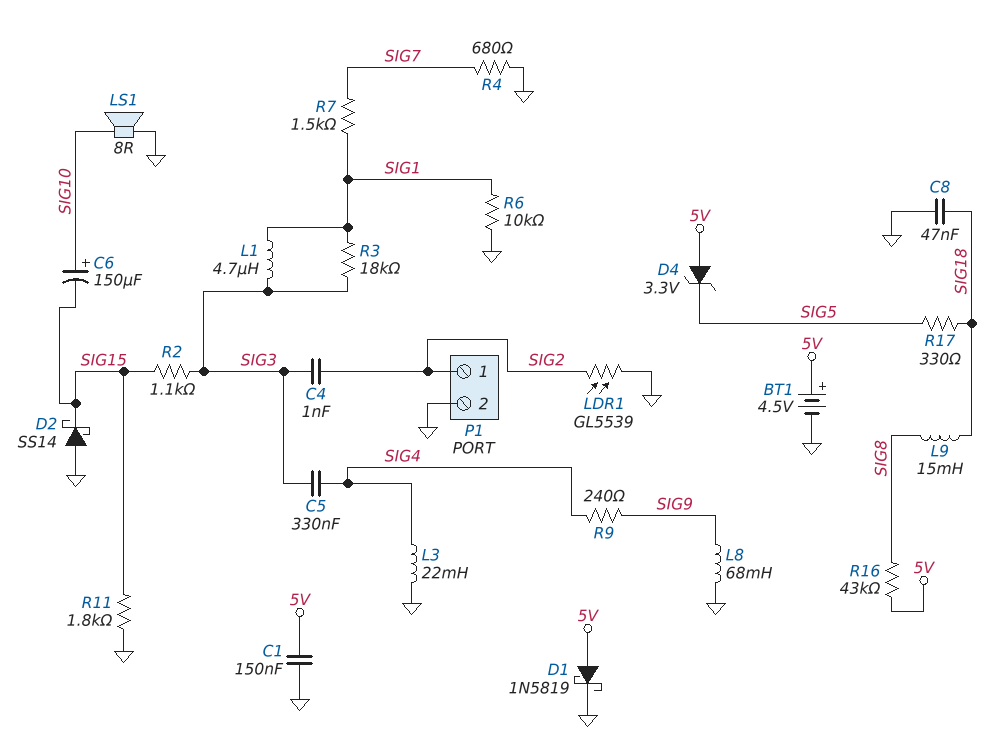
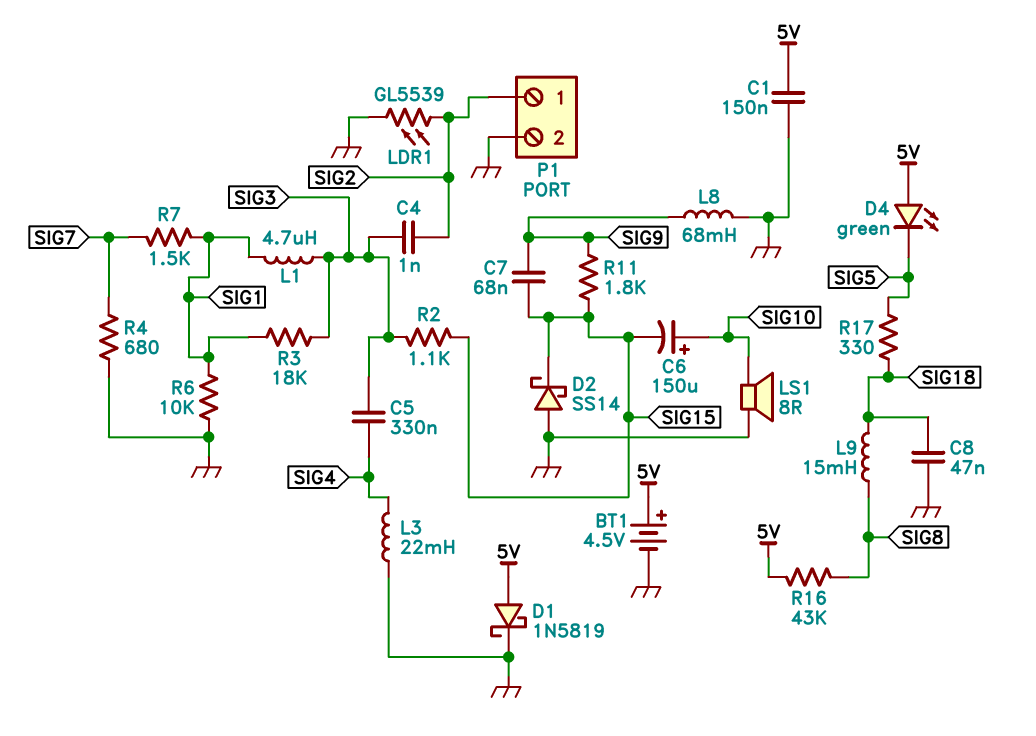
C7: none -> 68nF (SIG9, SIG15)
D4: zener 3.3V (A 5V, K SIG5) -> LED green (A 5V, K SIG5)
R9: 240 (SIG4, SIG9) -> none
R11: 1.8k (GND, SIG15) -> 1.8k (SIG9, SIG15)

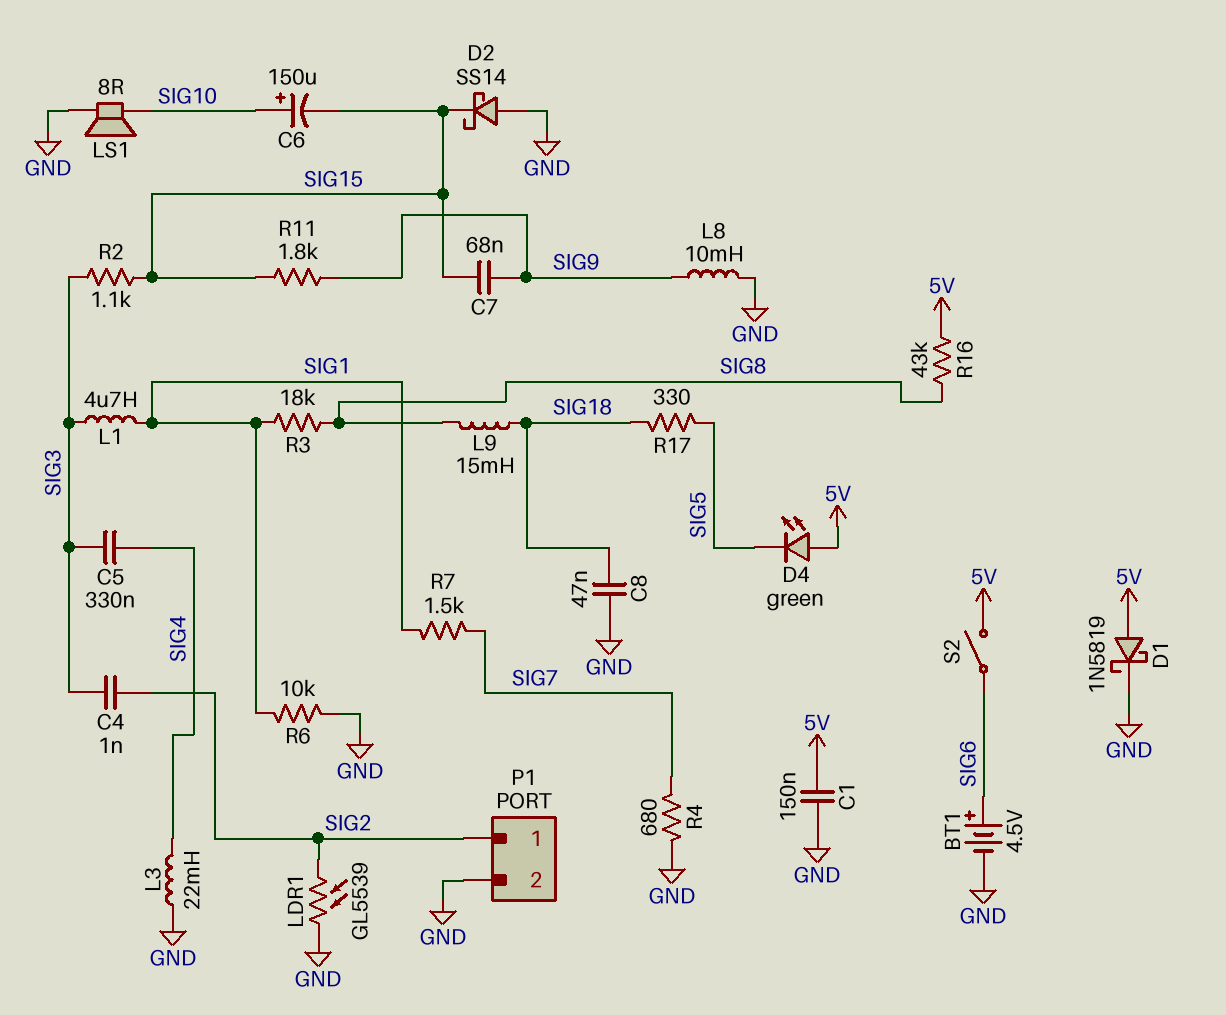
BT1: 4.5V (plus 5V, minus GND) -> 4.5V (plus SIG6, minus GND)
L8: 68mH (GND, SIG9) -> 10mH (GND, SIG9)
R3: 18k (SIG1, SIG3) -> 18k (SIG1, SIG8)
S2: none -> switch (5V, SIG6)

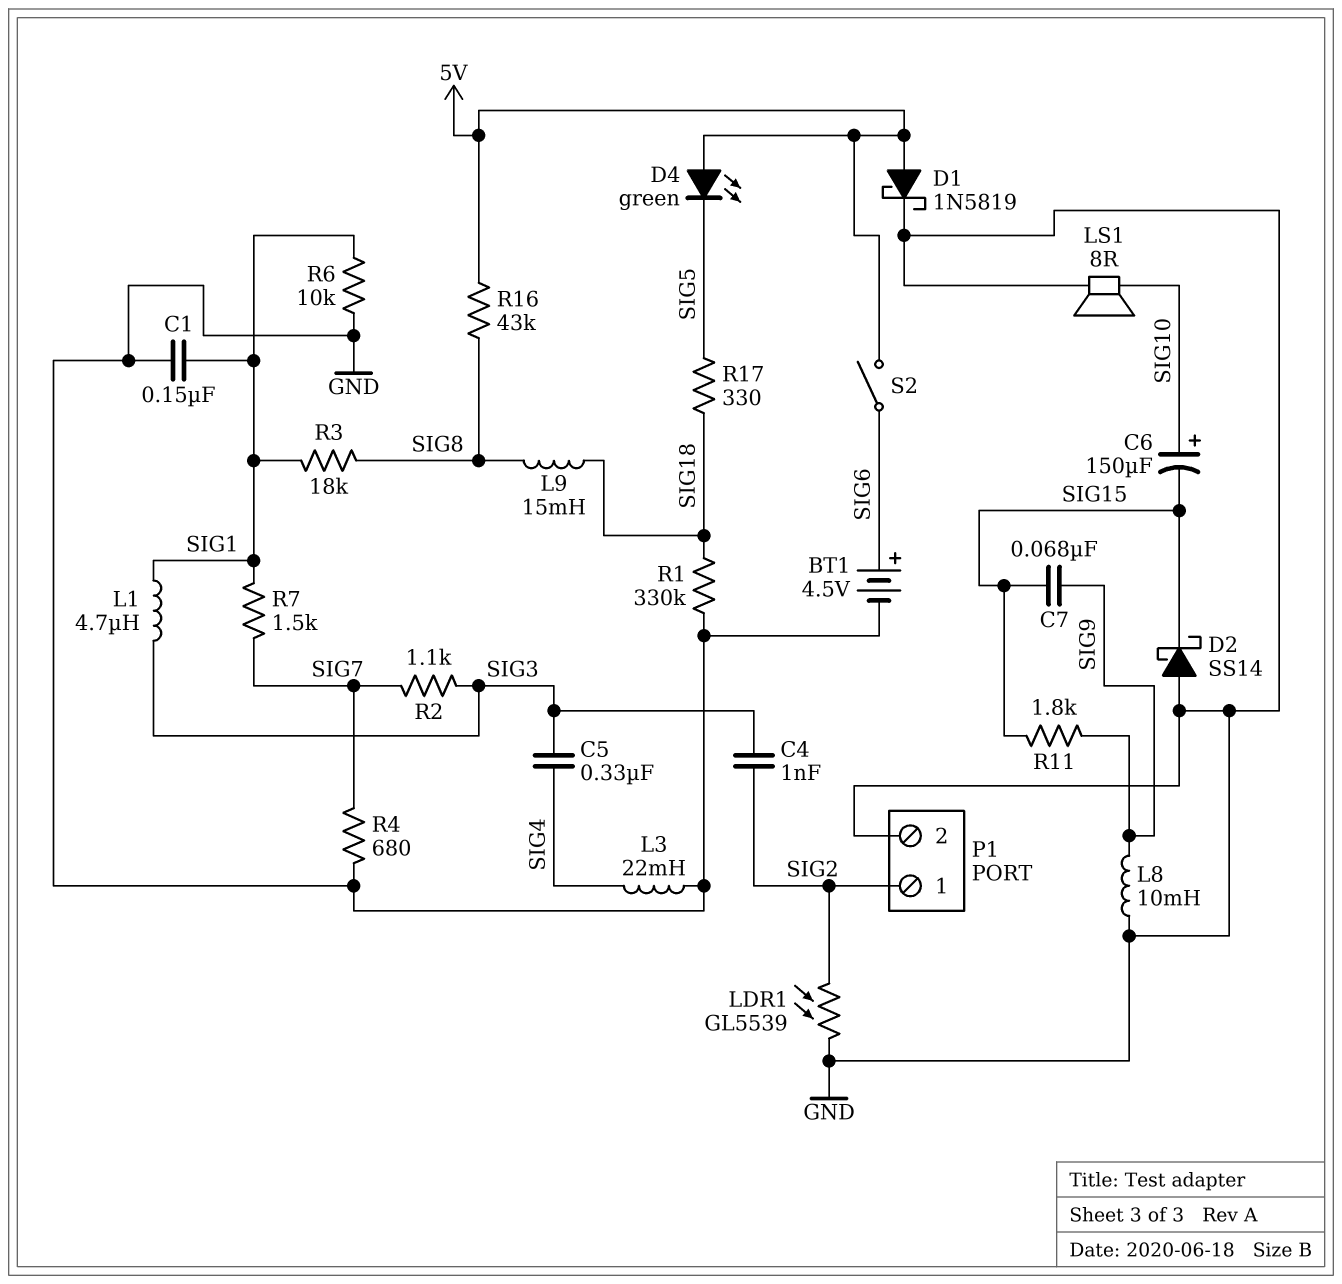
C1: 150nF (5V, GND) -> 150nF (GND, SIG1)
C8: 47nF (GND, SIG18) -> none
R1: none -> 330k (GND, SIG18)
R2: 1.1k (SIG3, SIG15) -> 1.1k (SIG3, SIG7)

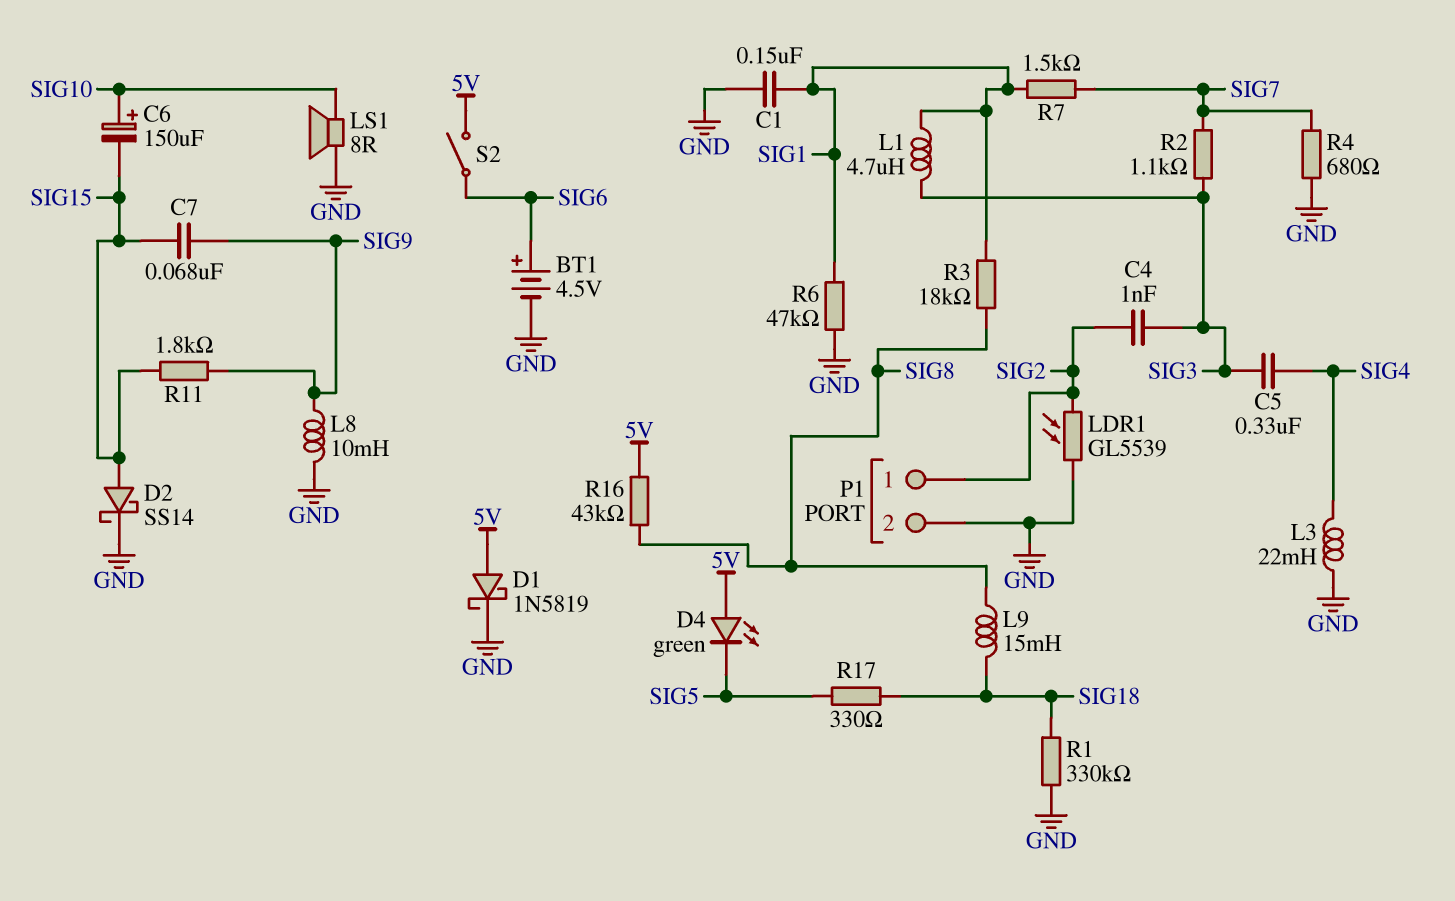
D2: schottky SS14 (A GND, K SIG15) -> schottky SS14 (A SIG15, K GND)
R6: 10k (GND, SIG1) -> 47k (GND, SIG1)

